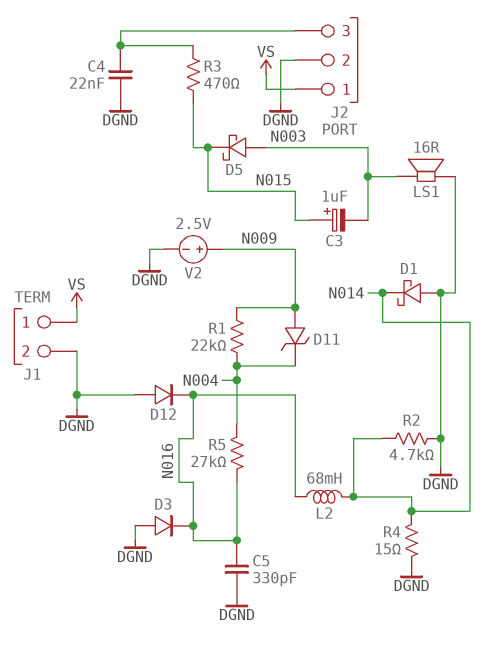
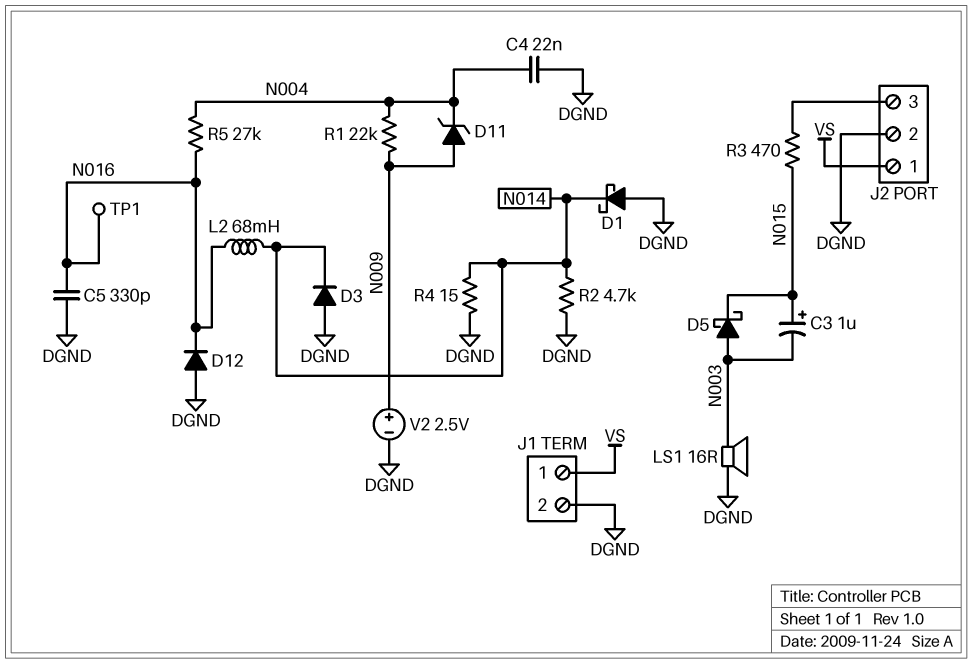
C4: 22nF (DGND, J2/3) -> 22nF (DGND, N004)
D3: diode (A DGND, K N016) -> diode (A DGND, K N014)
TP1: none -> test point (N016)

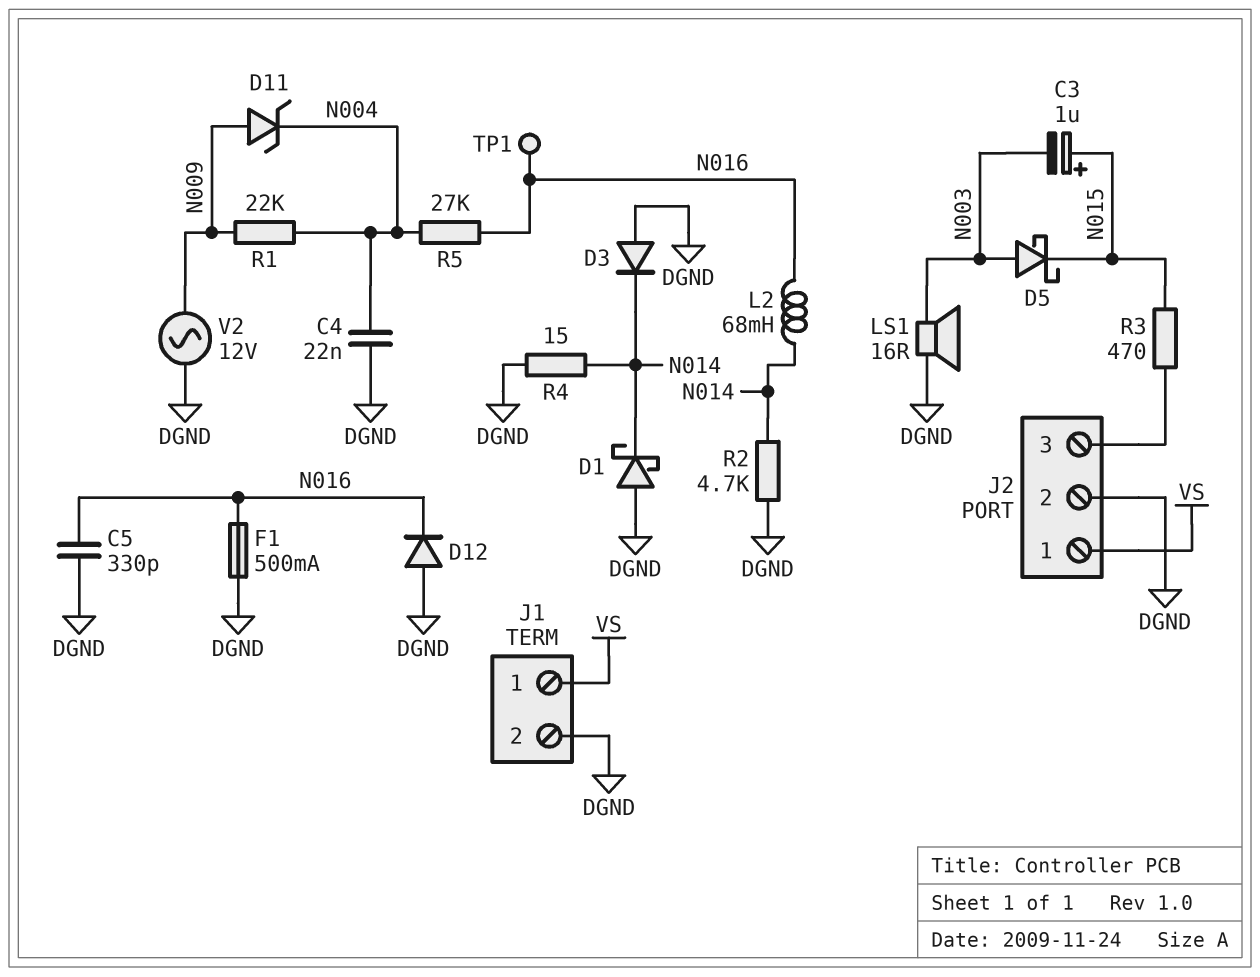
F1: none -> 500mA (DGND, N016)
V2: 2.5V (plus N009, minus DGND) -> AC 12V (DGND, N009)

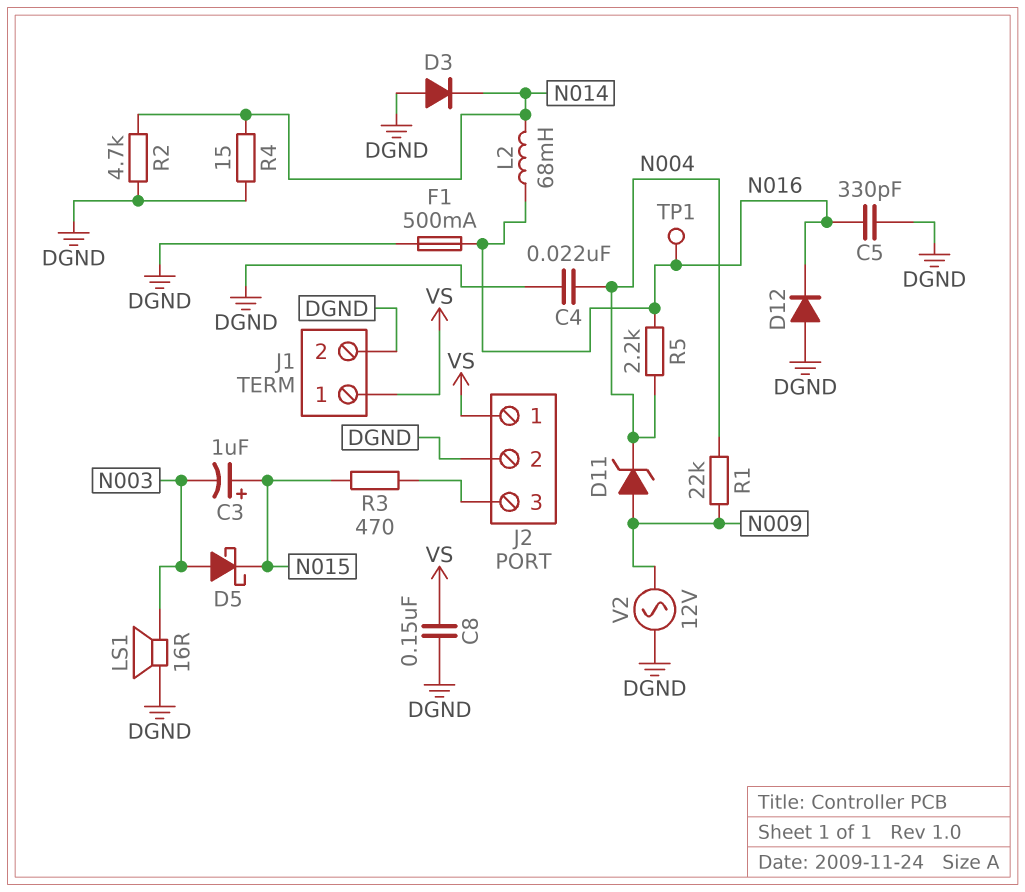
C8: none -> 150nF (DGND, VS)
D1: schottky (A DGND, K N014) -> none
R5: 27k (N004, N016) -> 2.2k (N004, N016)

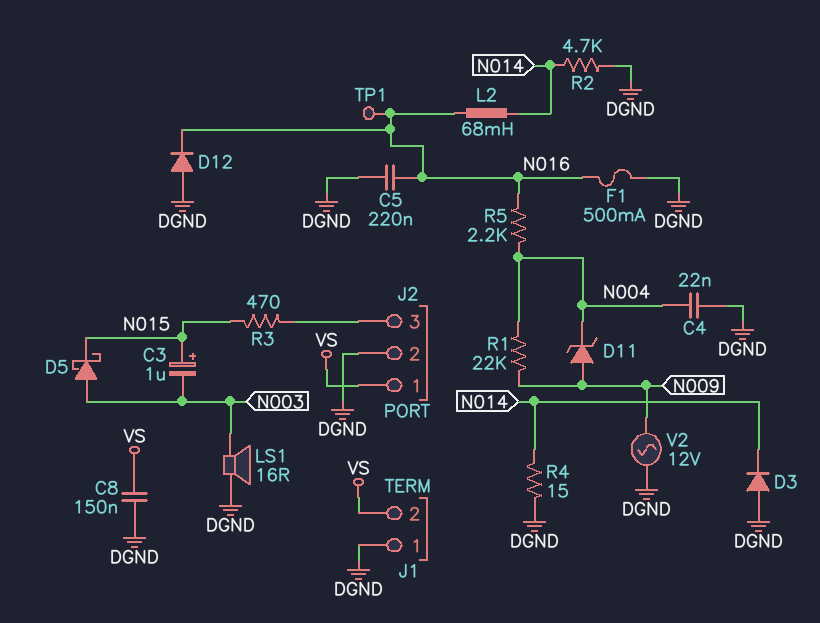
C5: 330pF (DGND, N016) -> 220nF (DGND, N016)
J1 pin 1: VS -> DGND
J1 pin 2: DGND -> VS

